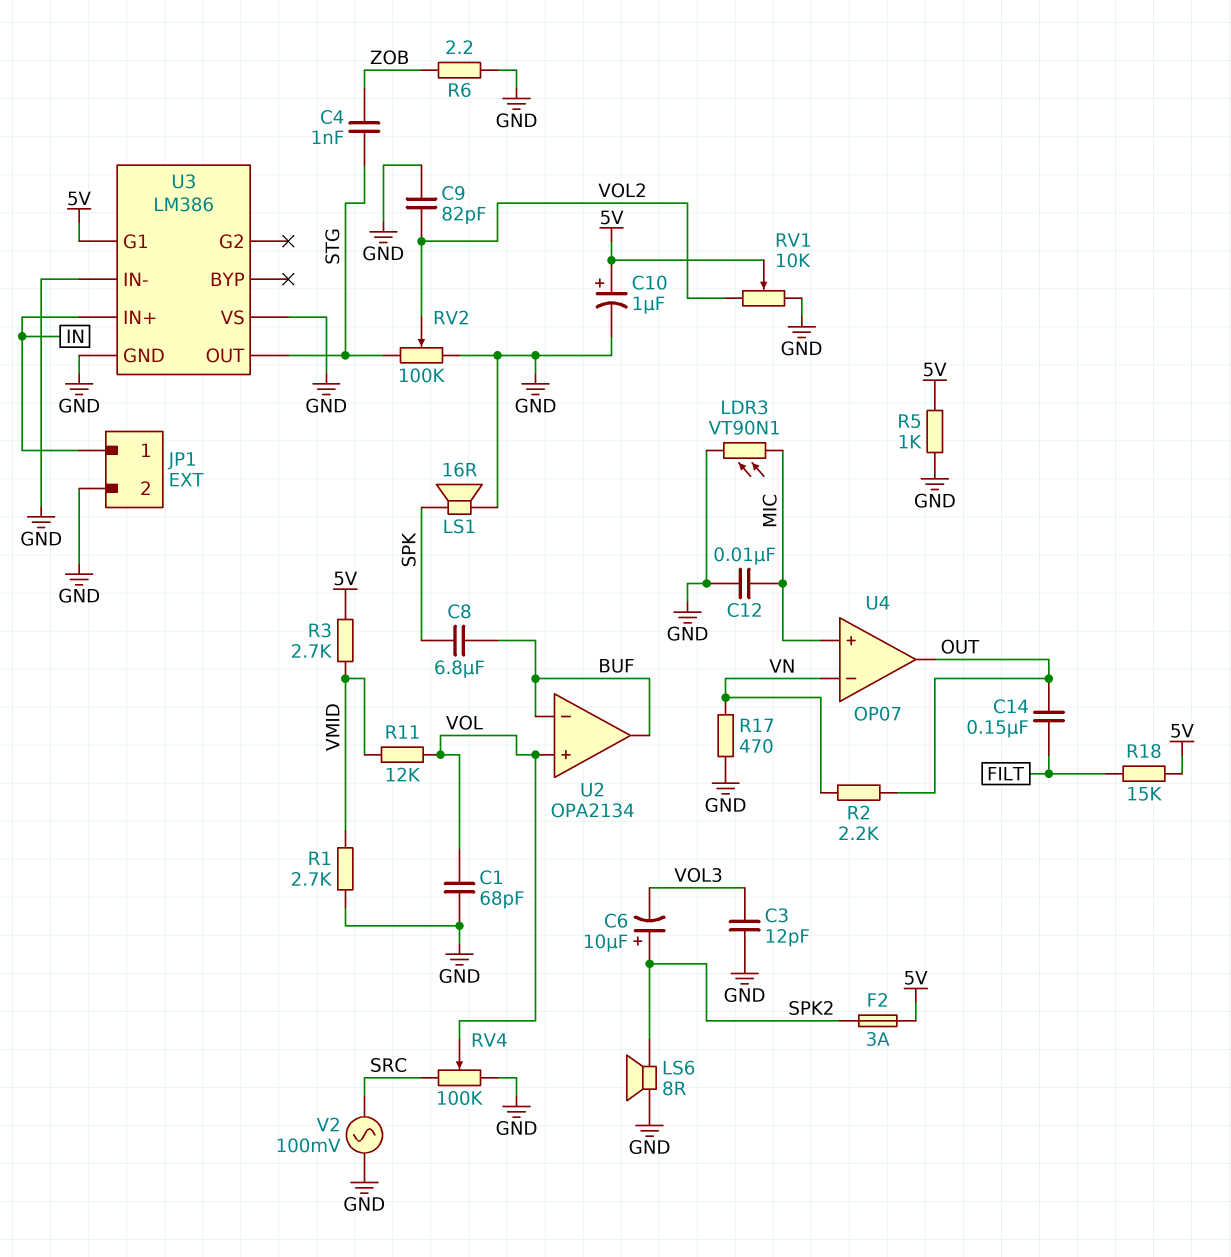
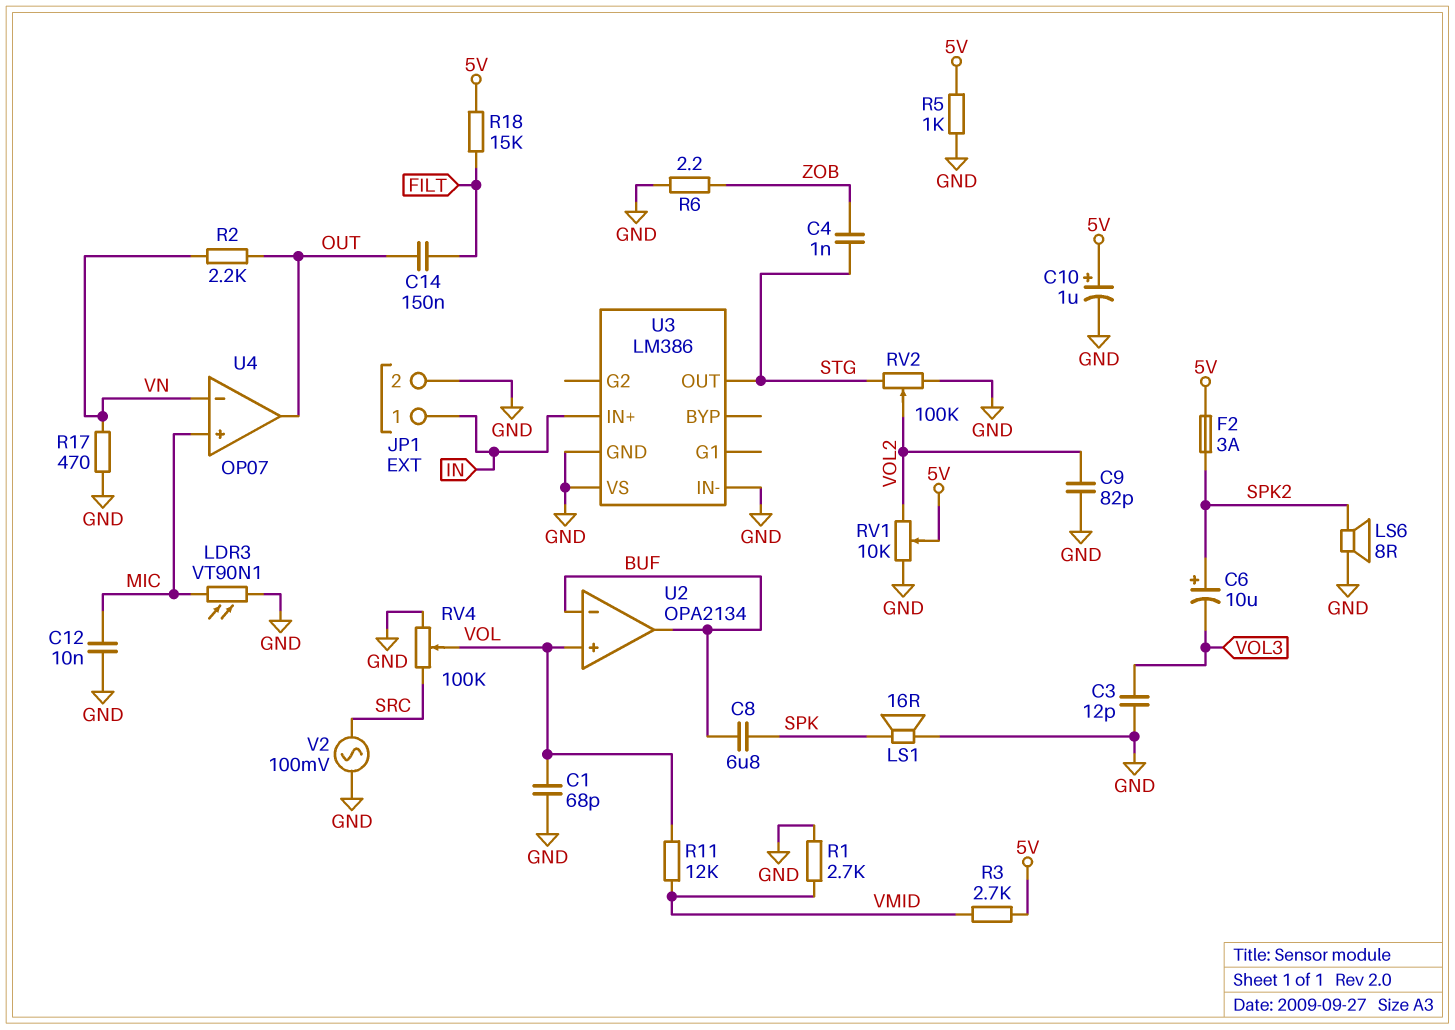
U3 pin G1: 5V -> none

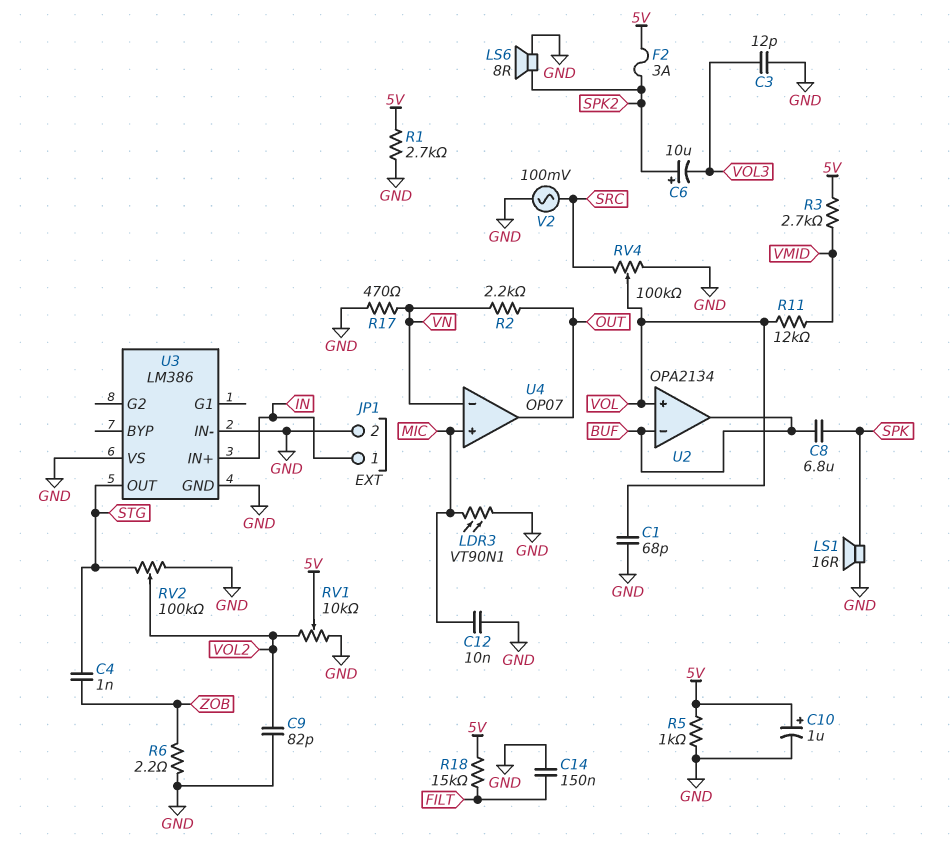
C14: 150nF (FILT, OUT) -> 150nF (FILT, GND)
R1: 2.7k (GND, VMID) -> 2.7k (5V, GND)

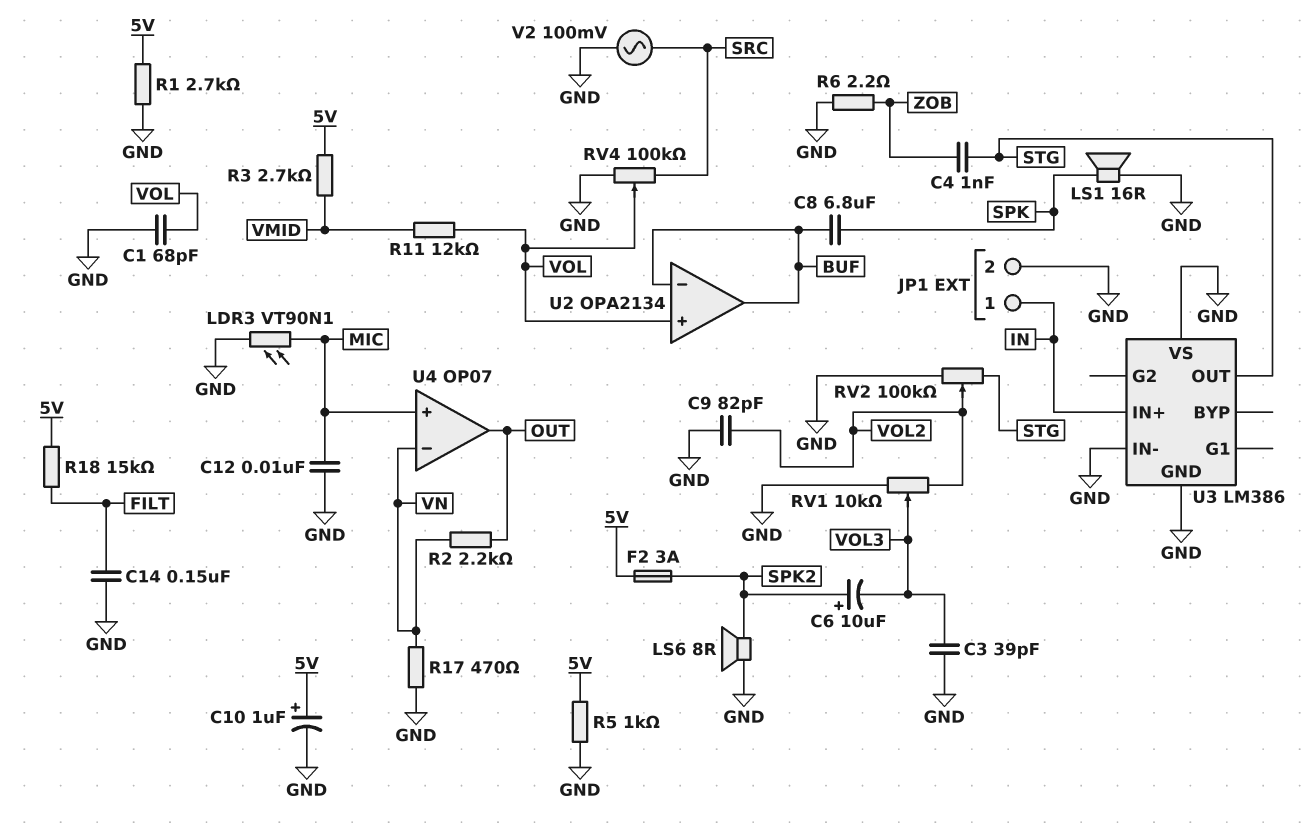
C3: 12pF (GND, VOL3) -> 39pF (GND, VOL3)
RV1: 10k (GND, VOL2, wiper 5V) -> 10k (GND, VOL2, wiper VOL3)

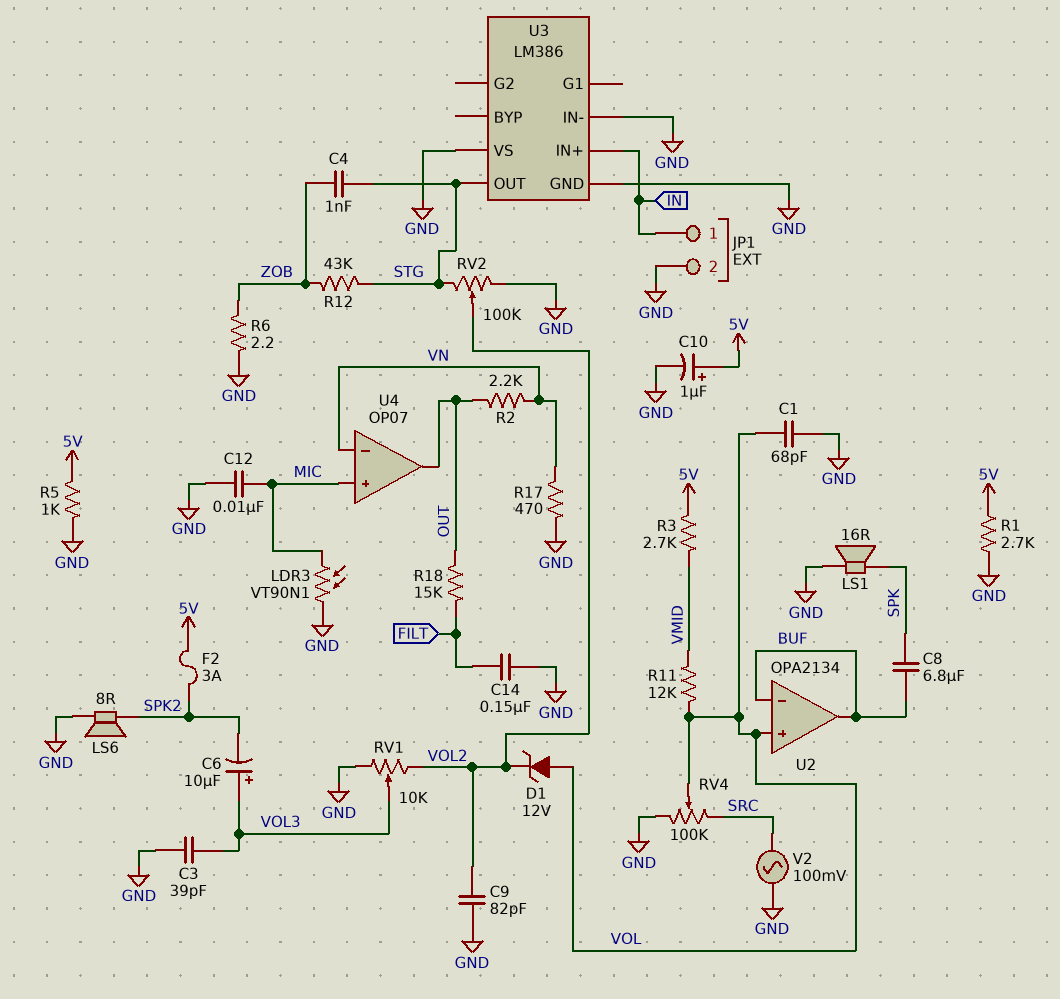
C6: 10uF (plus SPK2, minus VOL3) -> 10uF (plus VOL3, minus SPK2)
D1: none -> zener 12V (A VOL, K VOL2)
R12: none -> 43k (STG, ZOB)
R18: 15k (5V, FILT) -> 15k (FILT, OUT)

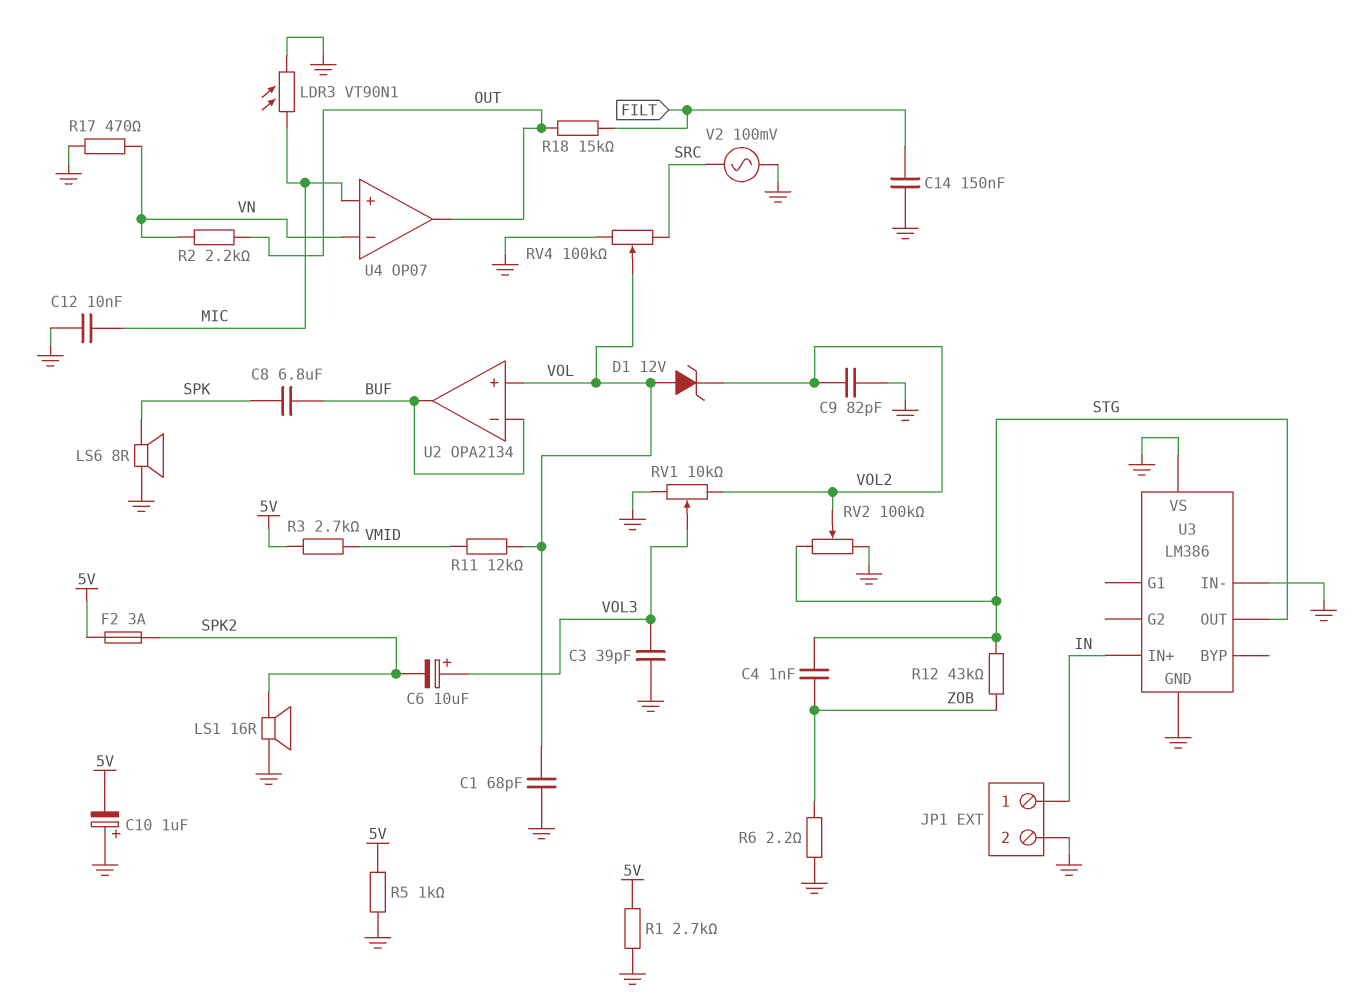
C10: 1uF (plus 5V, minus GND) -> 1uF (plus GND, minus 5V)
LS1: speaker 16R (GND, SPK) -> speaker 16R (GND, SPK2)
LS6: speaker 8R (GND, SPK2) -> speaker 8R (GND, SPK)

